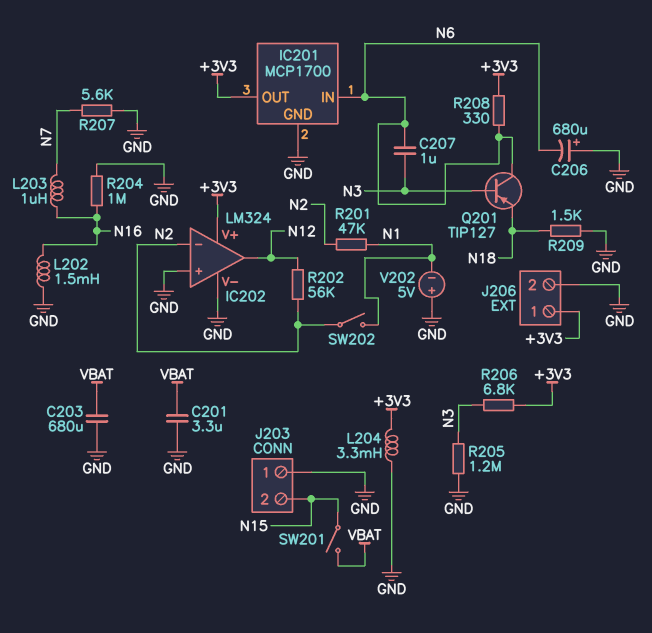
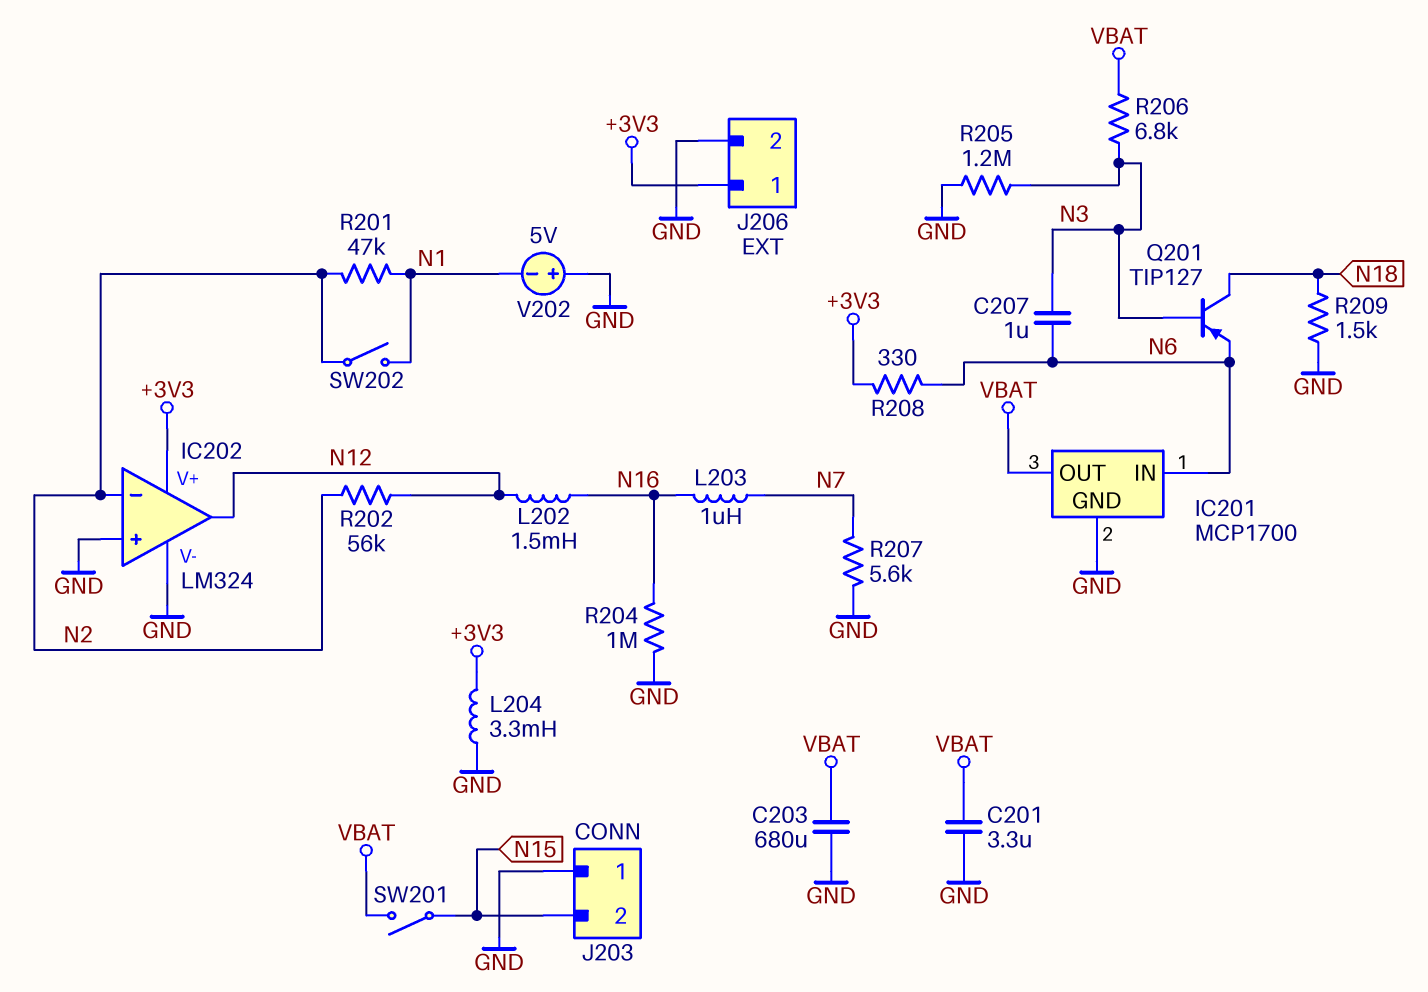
C206: 680uF (plus GND, minus N6) -> none
IC201 pin OUT: +3V3 -> VBAT
L202: 1.5mH (GND, N16) -> 1.5mH (N12, N16)
Q201: PNP TIP127 (B N3, C N6, E N18) -> PNP TIP127 (B N3, C N18, E N6)
R206: 6.8k (+3V3, N3) -> 6.8k (N3, VBAT)

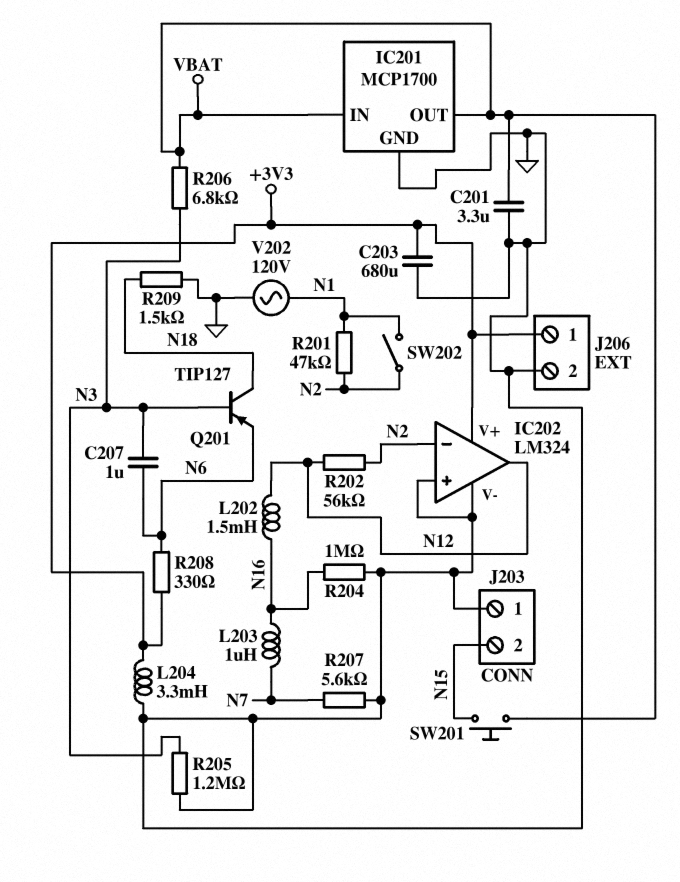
C203: 680uF (GND, VBAT) -> 680uF (+3V3, GND)
IC201 pin IN: N6 -> VBAT
SW201: switch (N15, VBAT) -> button (N15, VBAT)
V202: 5V (plus GND, minus N1) -> AC 120V (GND, N1)

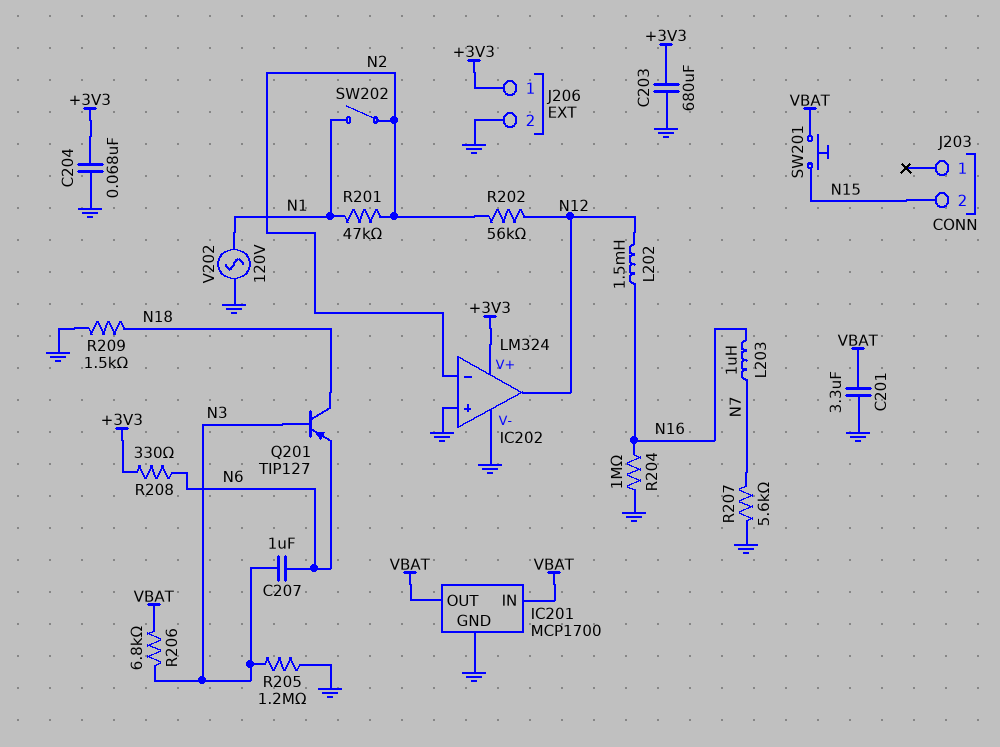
C204: none -> 68nF (+3V3, GND)
J203 pin 1: GND -> none
L204: 3.3mH (+3V3, GND) -> none

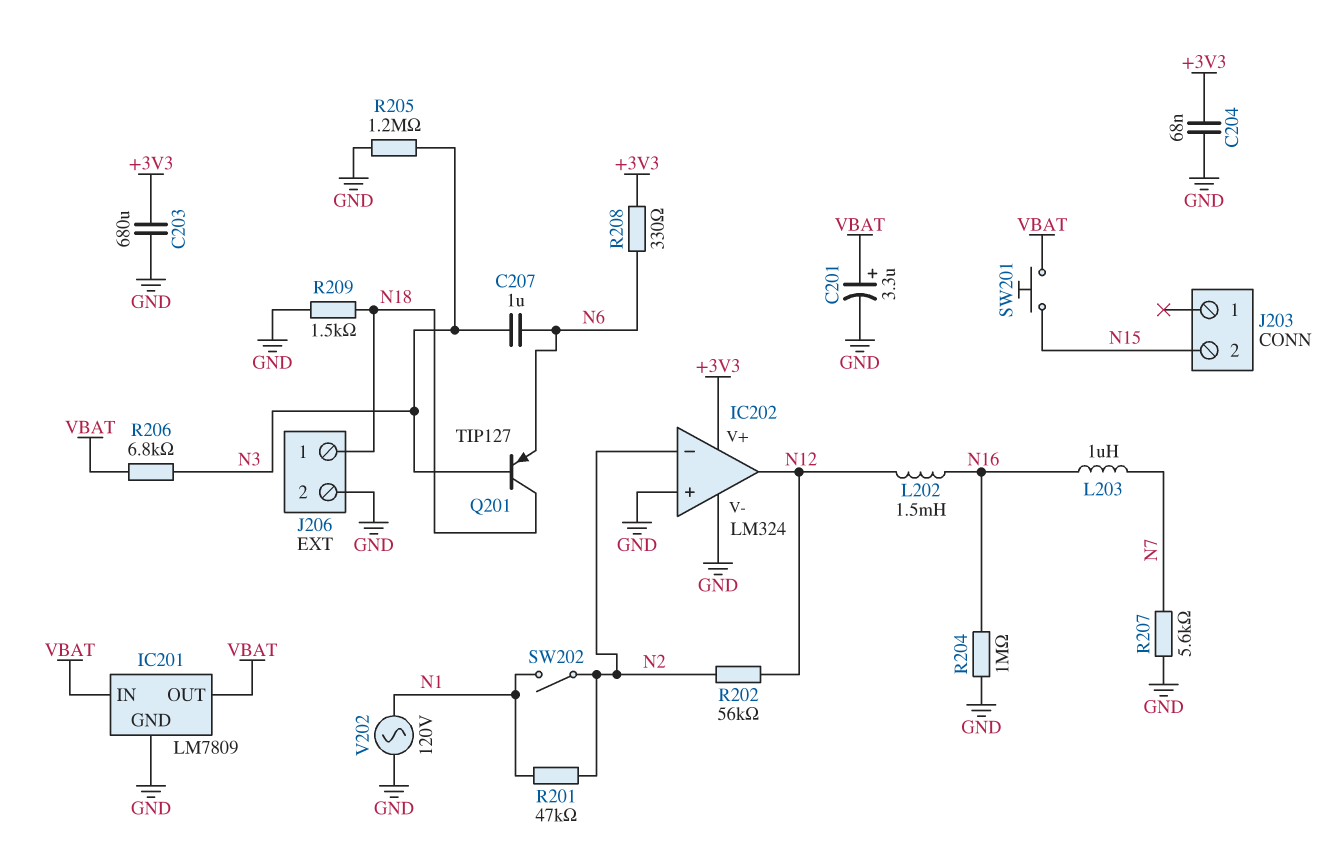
C201: 3.3uF (GND, VBAT) -> 3.3uF (plus VBAT, minus GND)
IC201: MCP1700 -> LM7809
J206 pin 1: +3V3 -> N18

